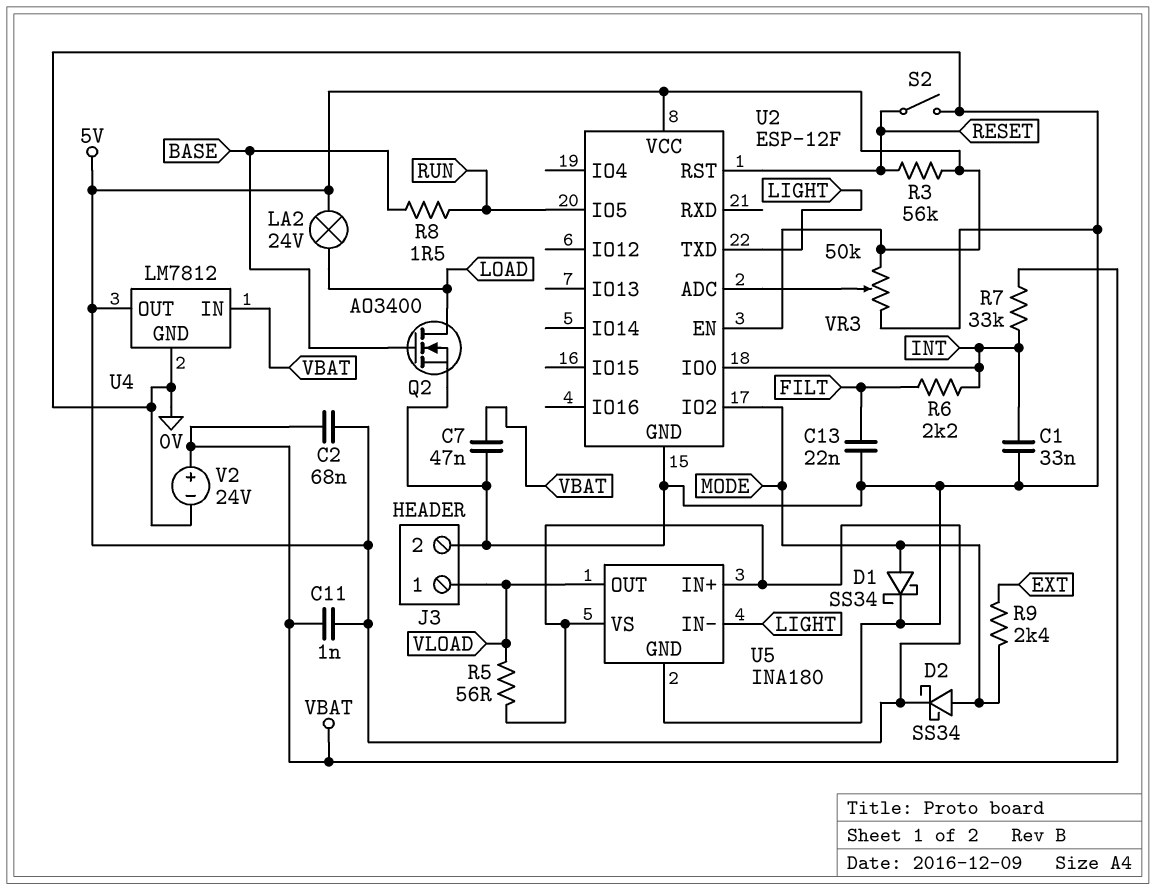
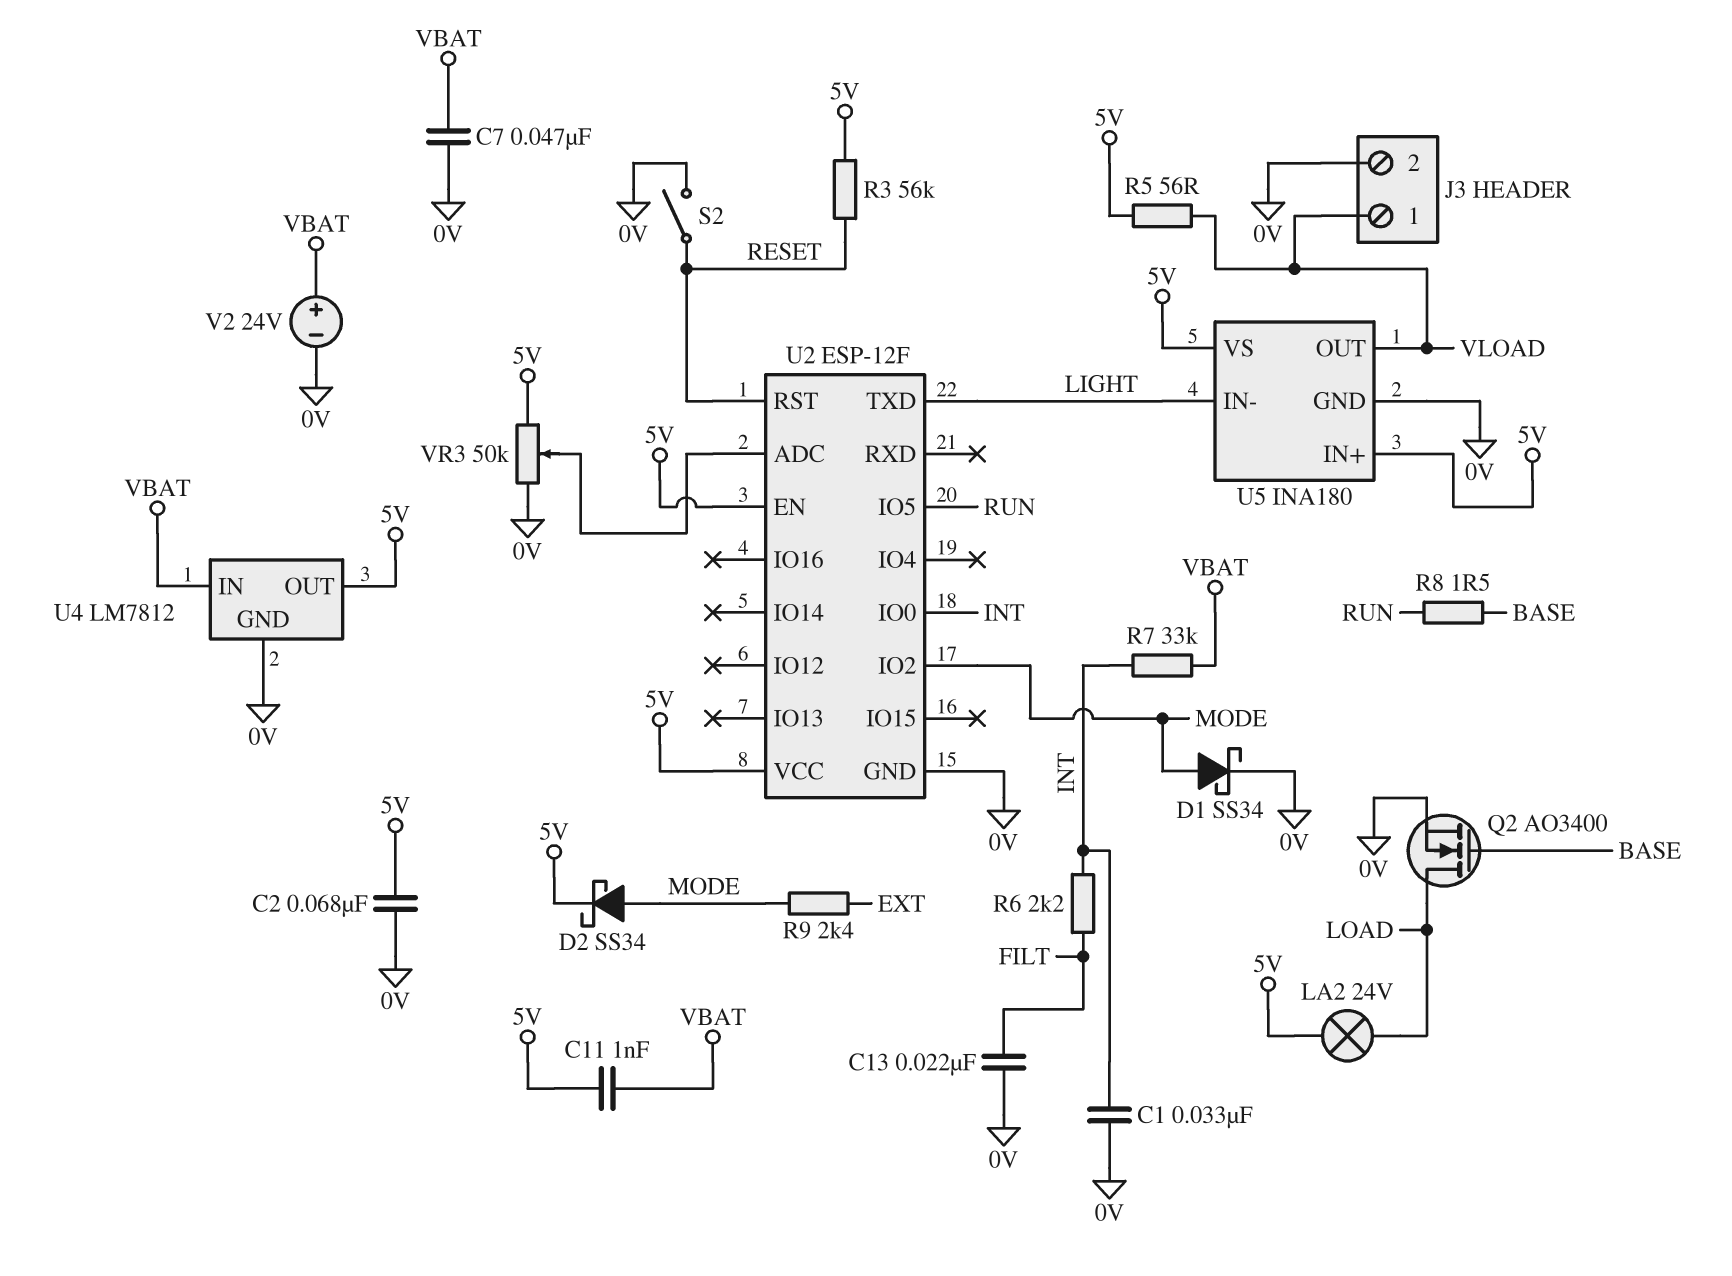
C2: 68nF (5V, VBAT) -> 68nF (0V, 5V)

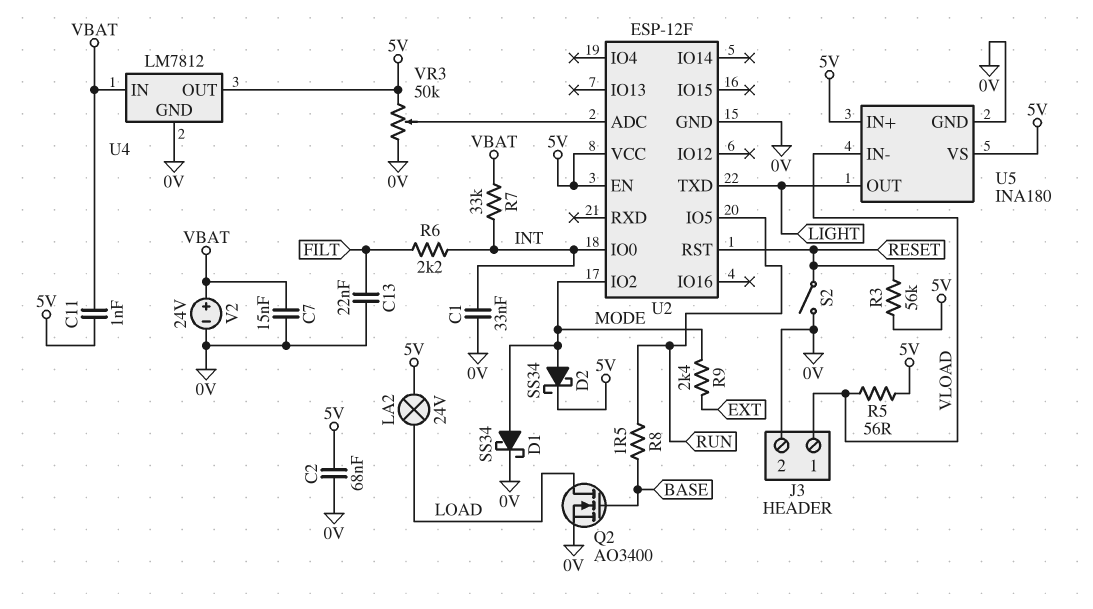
C7: 47nF (0V, VBAT) -> 15nF (0V, VBAT)
U5 pin IN-: LIGHT -> VLOAD
U5 pin OUT: VLOAD -> LIGHT

